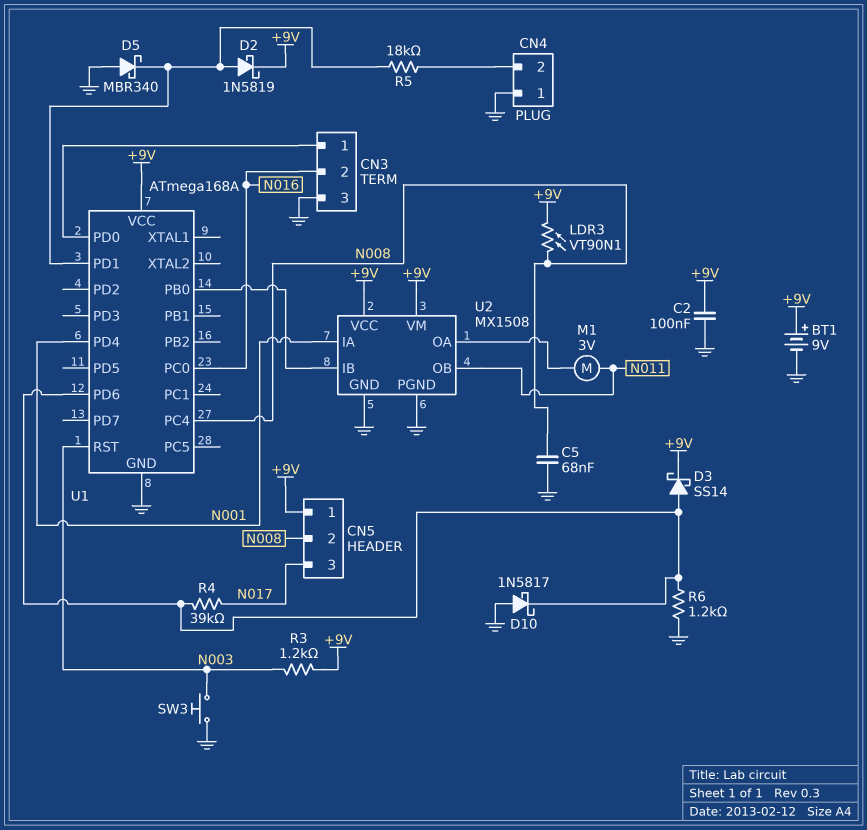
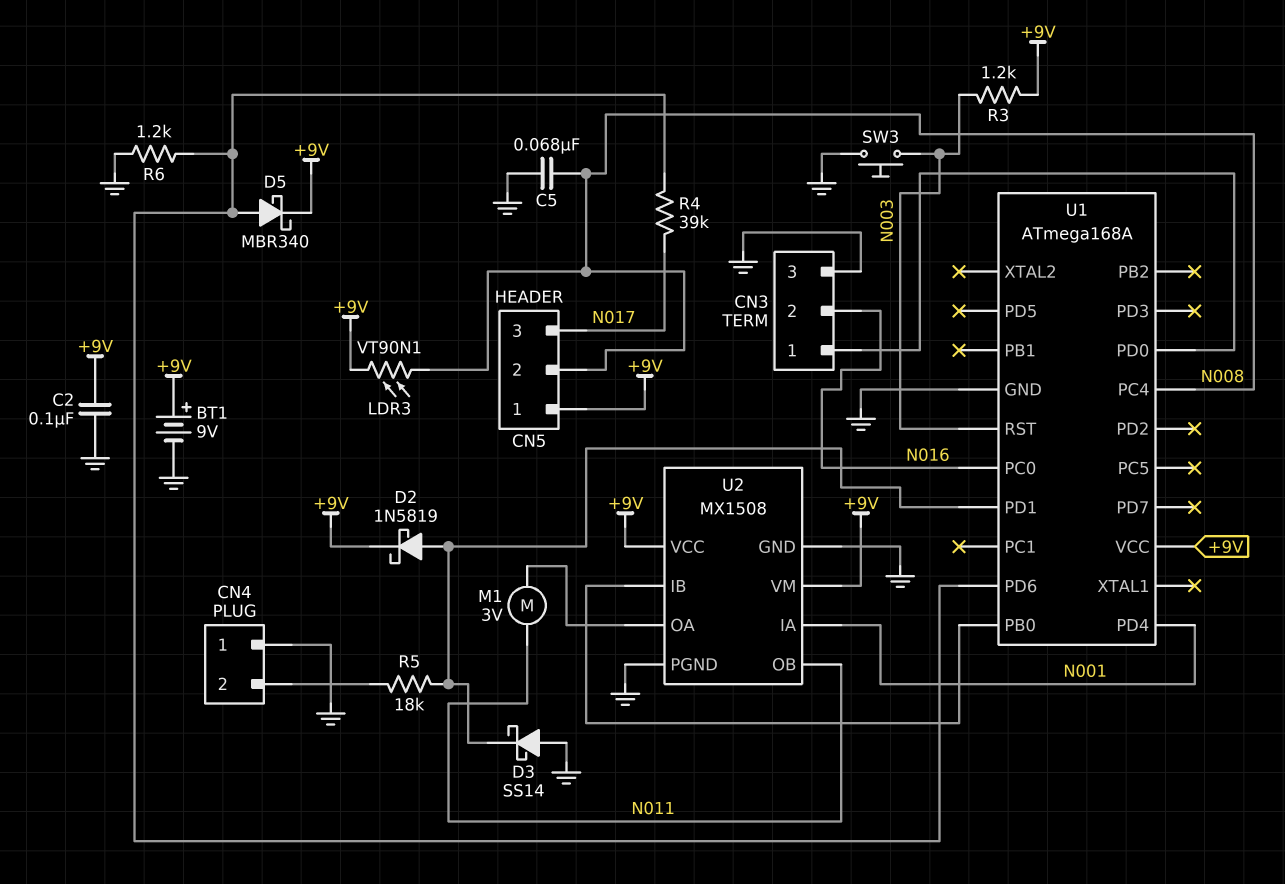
D3: schottky SS14 (A U1/PD6, K +9V) -> schottky SS14 (A GND, K U1/PD1)
D5: schottky MBR340 (A GND, K U1/PD1) -> schottky MBR340 (A U1/PD6, K +9V)
D10: schottky 1N5817 (A GND, K U1/PD6) -> none

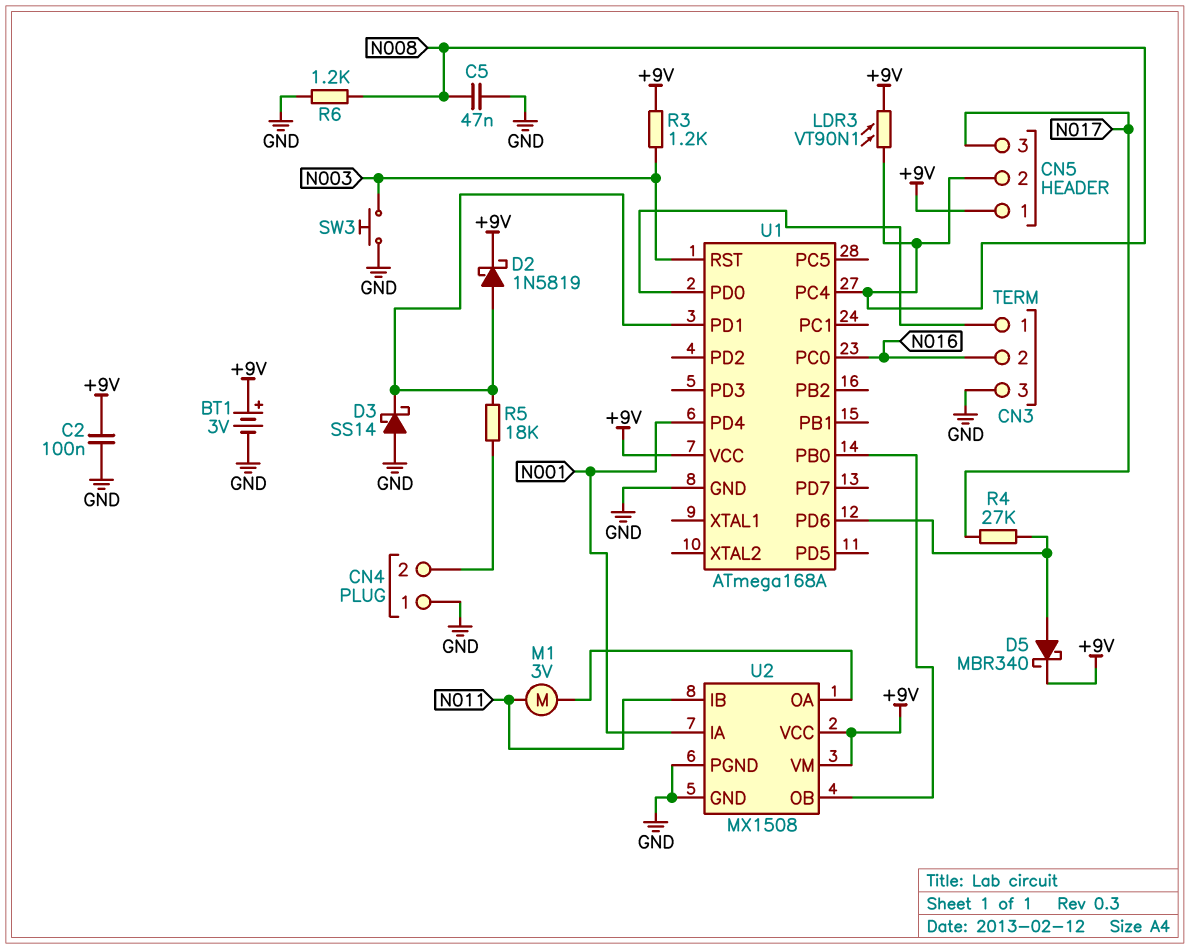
BT1: 9V (plus +9V, minus GND) -> 3V (plus +9V, minus GND)
C5: 68nF (GND, N008) -> 47nF (GND, N008)
R4: 39k (N017, U1/PD6) -> 27k (N017, U1/PD6)
R6: 1.2k (GND, U1/PD6) -> 1.2k (GND, N008)
U2 pin IB: U1/PB0 -> N011
U2 pin OB: N011 -> U1/PB0

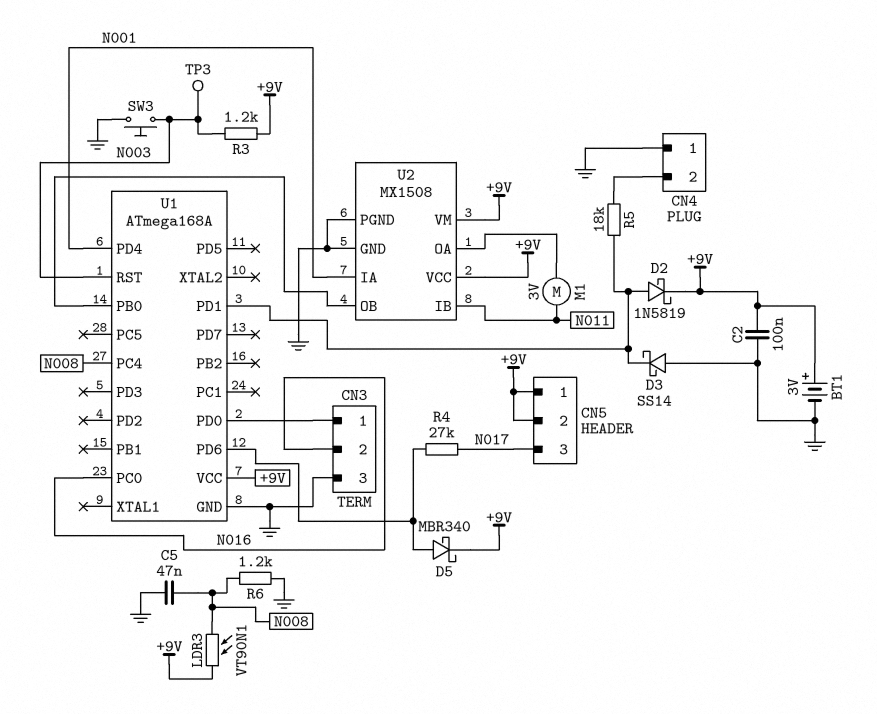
CN5 pin 2: N008 -> +9V
TP3: none -> test point (N003)

